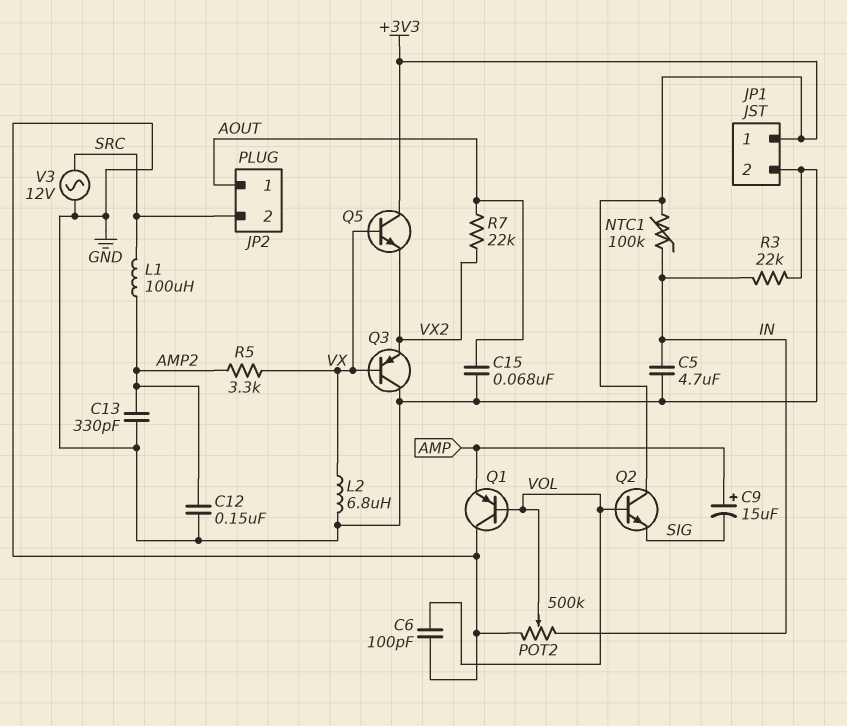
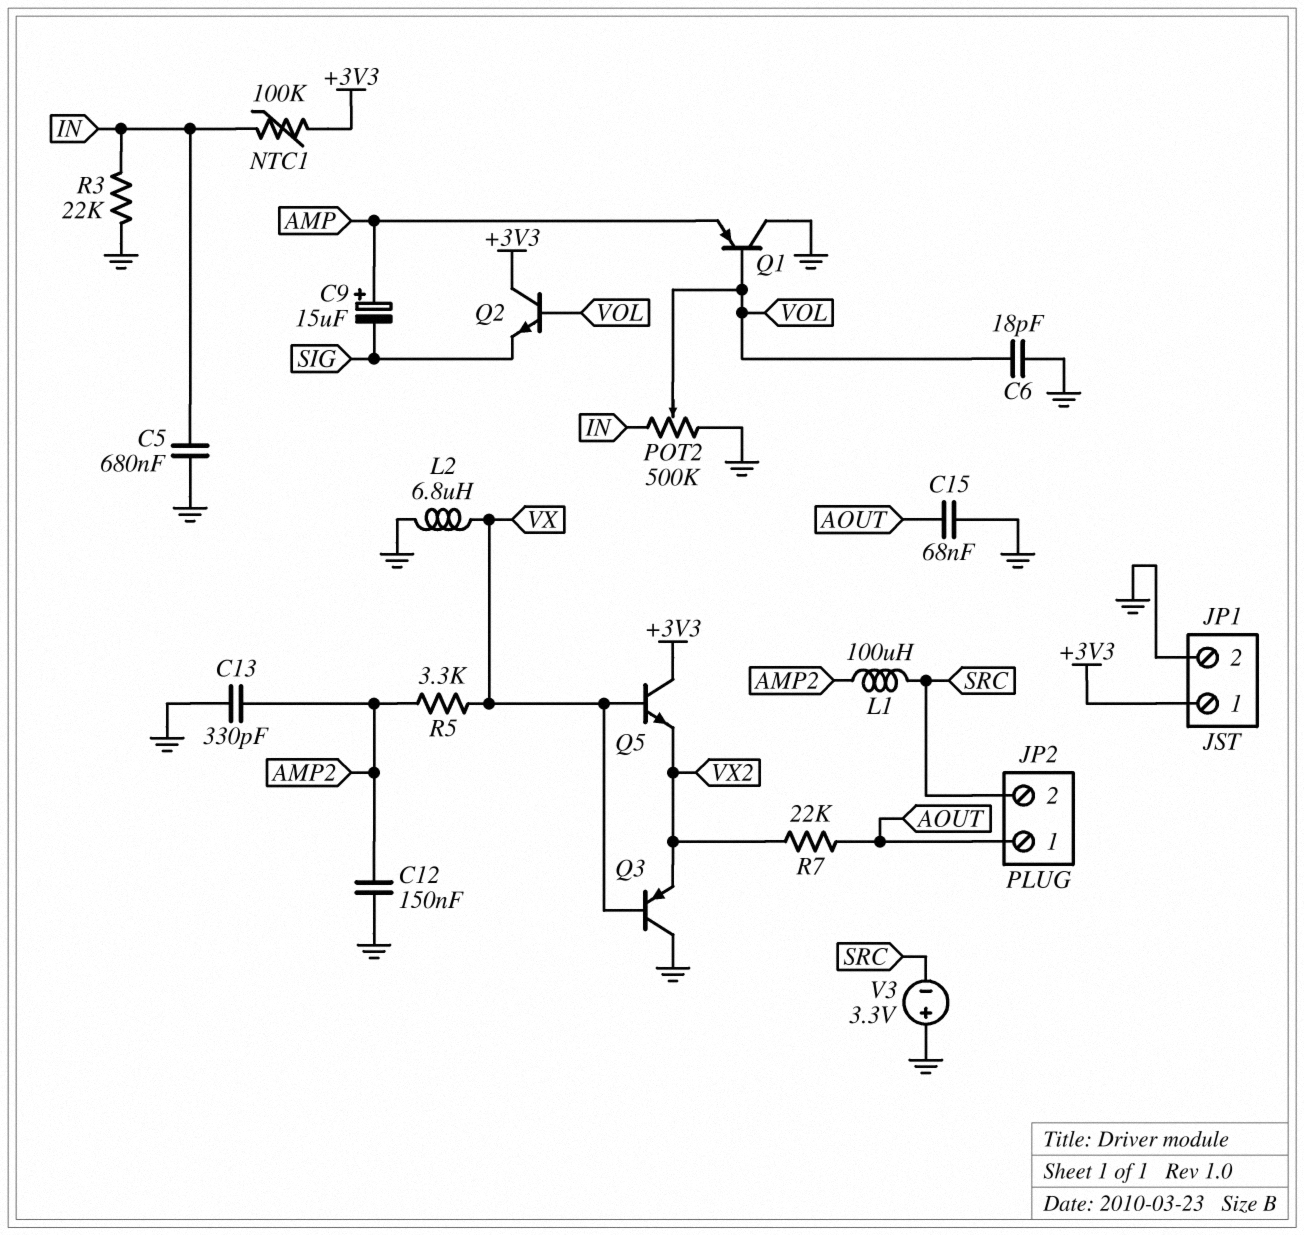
C5: 4.7uF (GND, IN) -> 680nF (GND, IN)
C6: 100pF (GND, VOL) -> 18pF (GND, VOL)
V3: AC 12V (GND, SRC) -> 3.3V (plus GND, minus SRC)

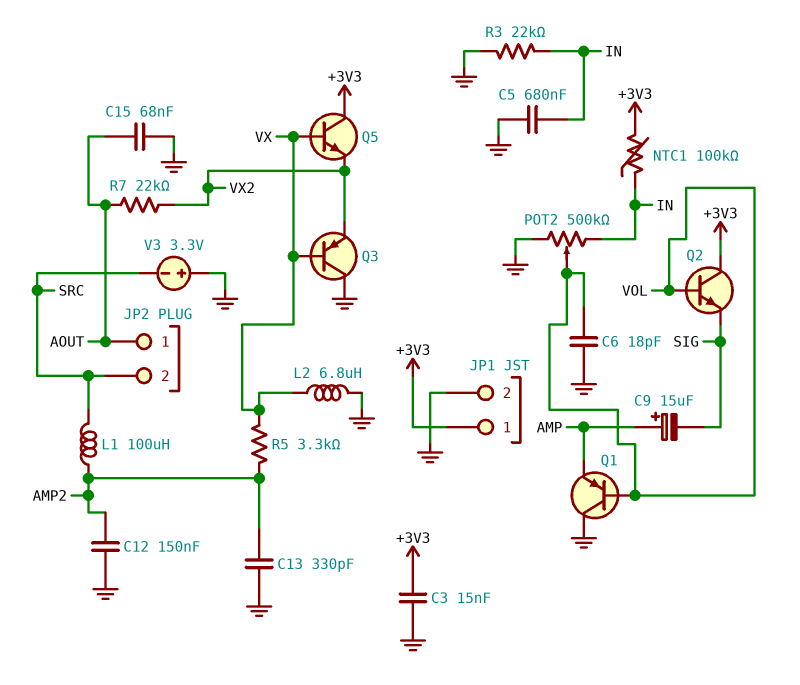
C3: none -> 15nF (+3V3, GND)

